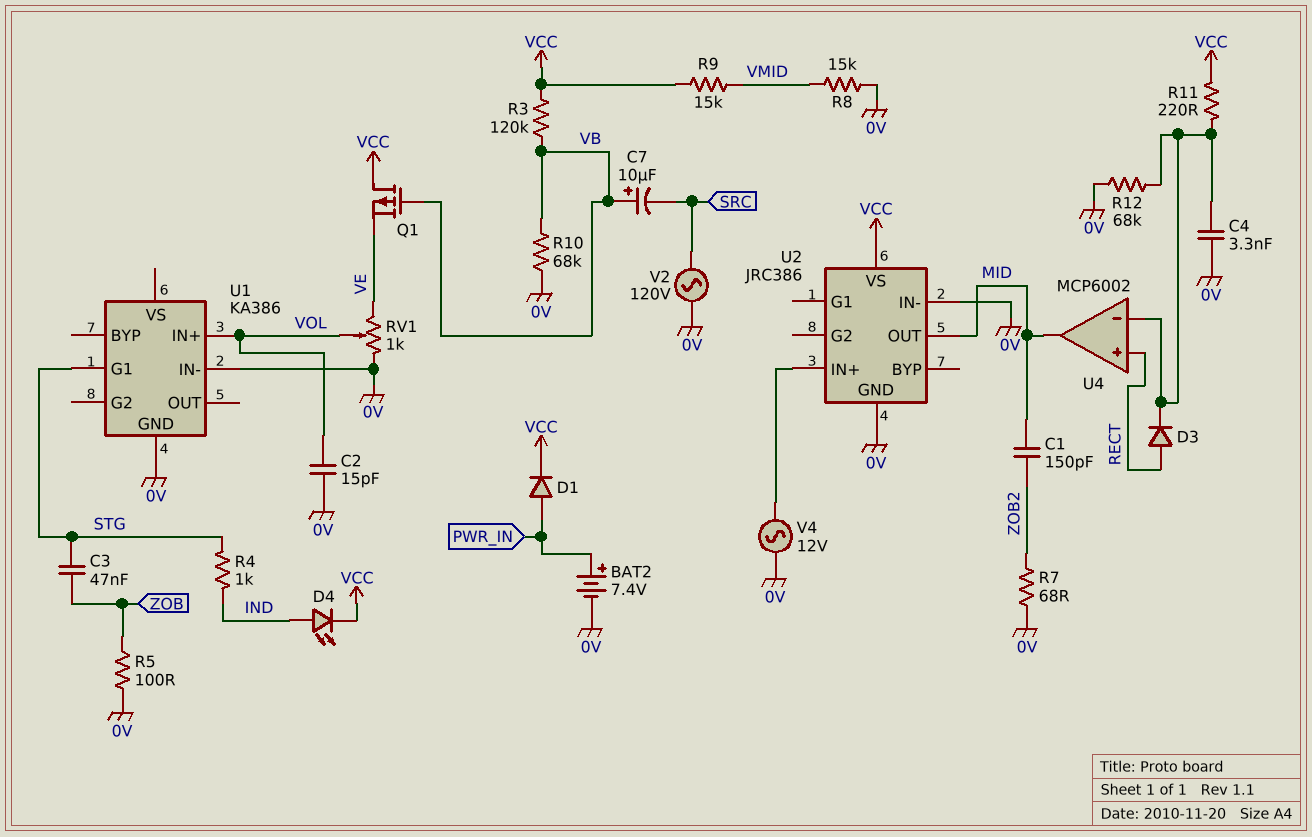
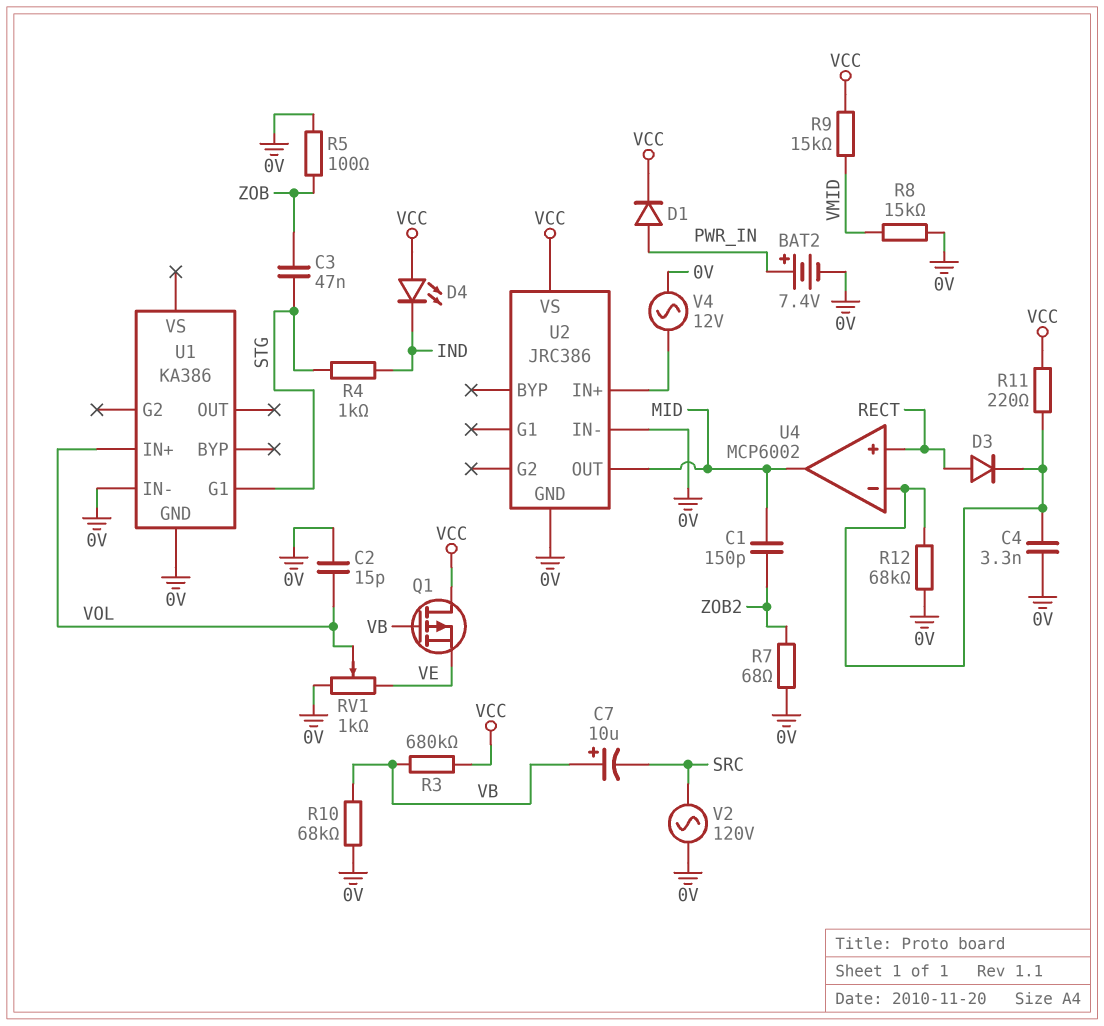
D4: LED (A IND, K VCC) -> LED (A VCC, K IND)
R3: 120k (VB, VCC) -> 680k (VB, VCC)

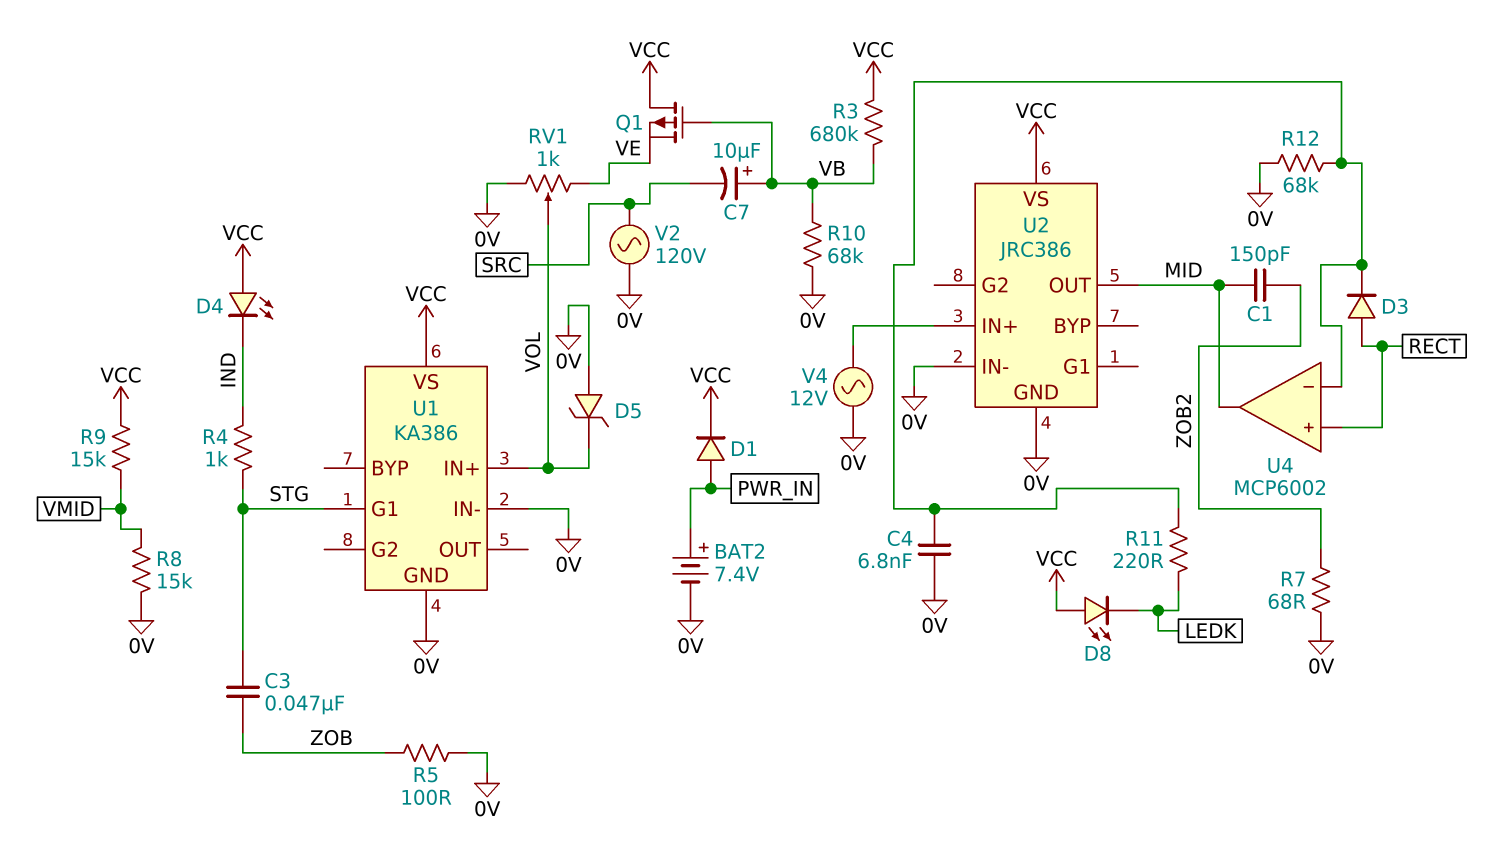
C2: 15pF (0V, VOL) -> none
C4: 3.3nF (0V, U4/in-) -> 6.8nF (0V, U4/in-)
D5: none -> zener (A 0V, K VOL)
D8: none -> LED (A VCC, K LEDK)
R11: 220 (U4/in-, VCC) -> 220 (LEDK, U4/in-)
U1 pin VS: none -> VCC

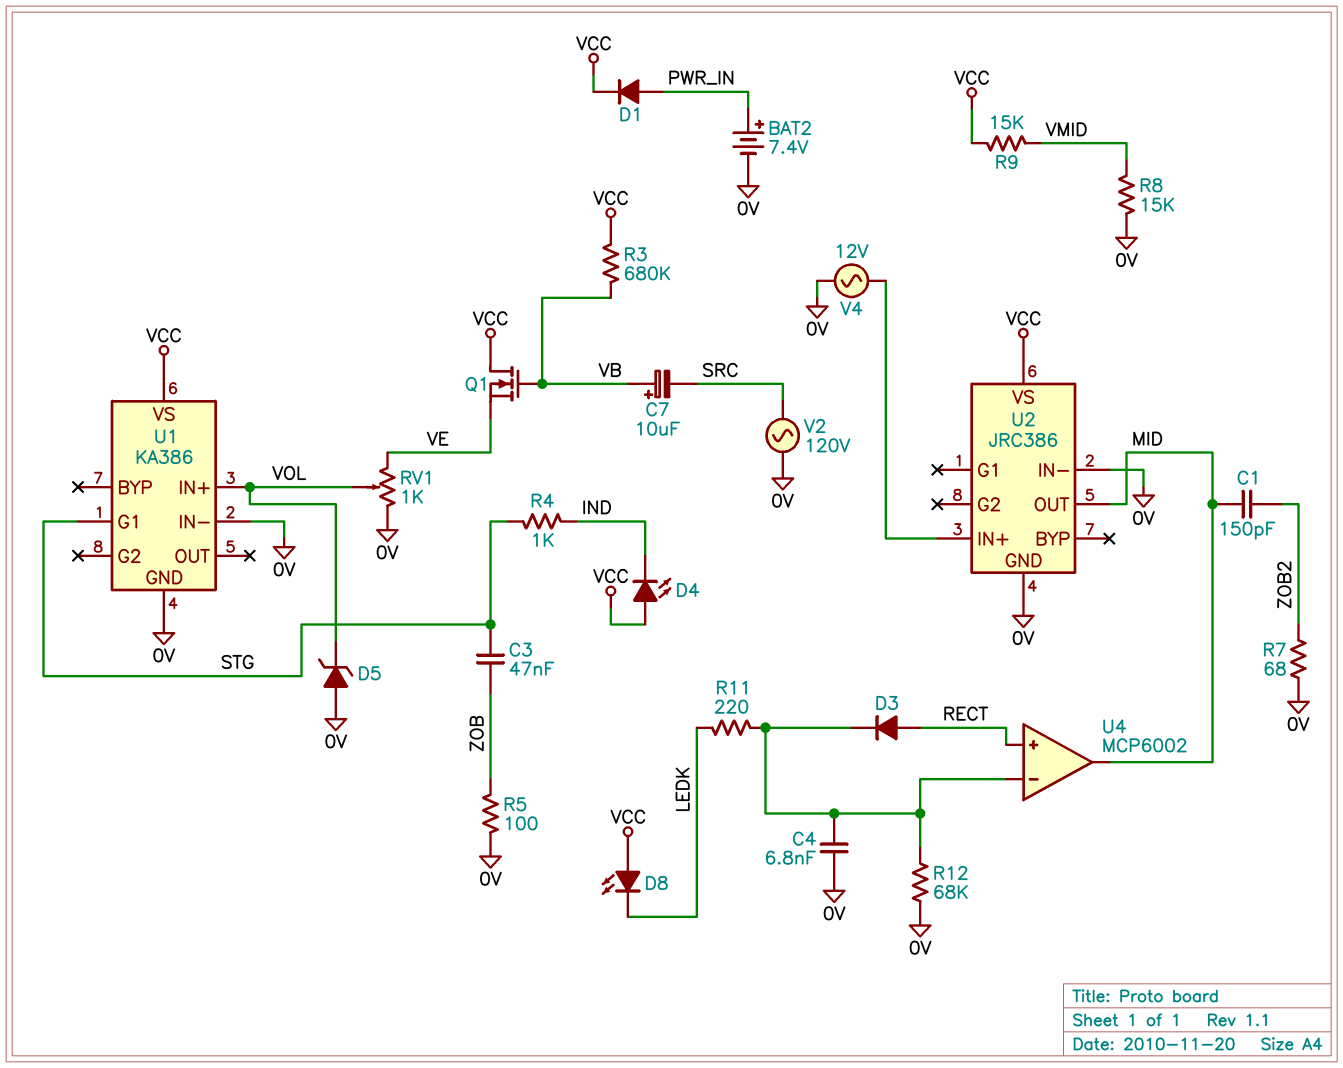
Q1: PMOS (G VB, D VCC, S VE) -> NMOS (G VB, D VCC, S VE)
R10: 68k (0V, VB) -> none

